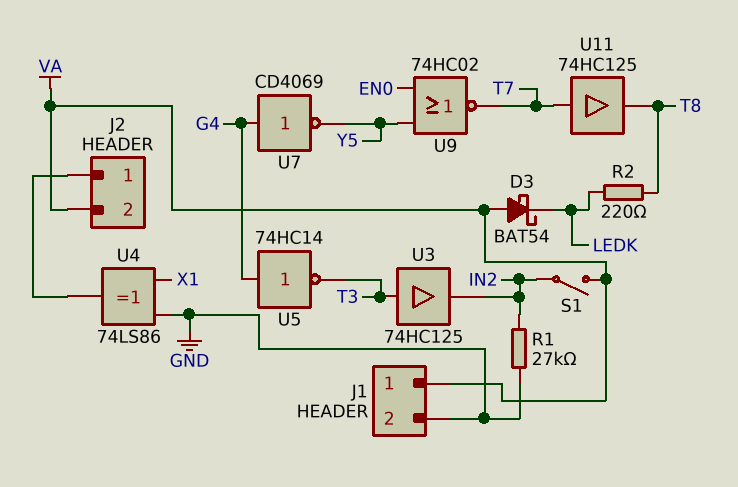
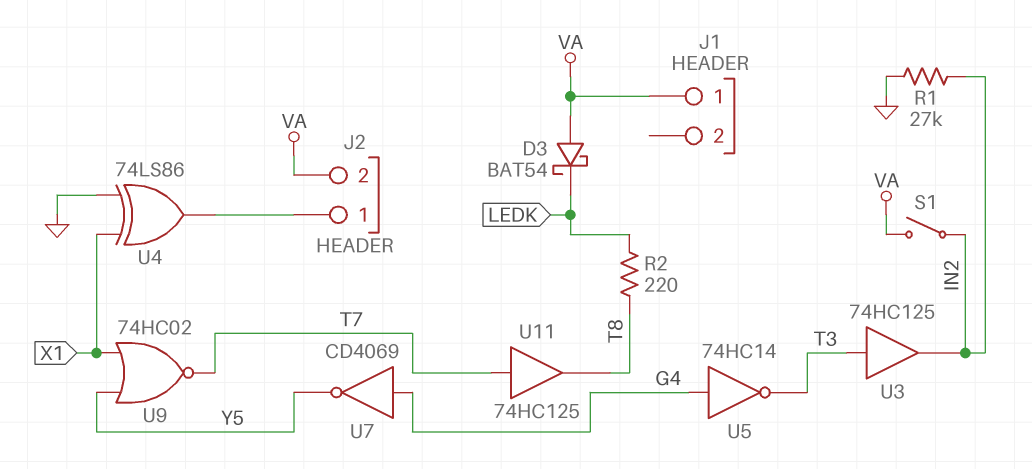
J1 pin 2: GND -> none
U9: NOR 74HC02 (in EN0, in Y5, out T7) -> NOR 74HC02 (in X1, in Y5, out T7)

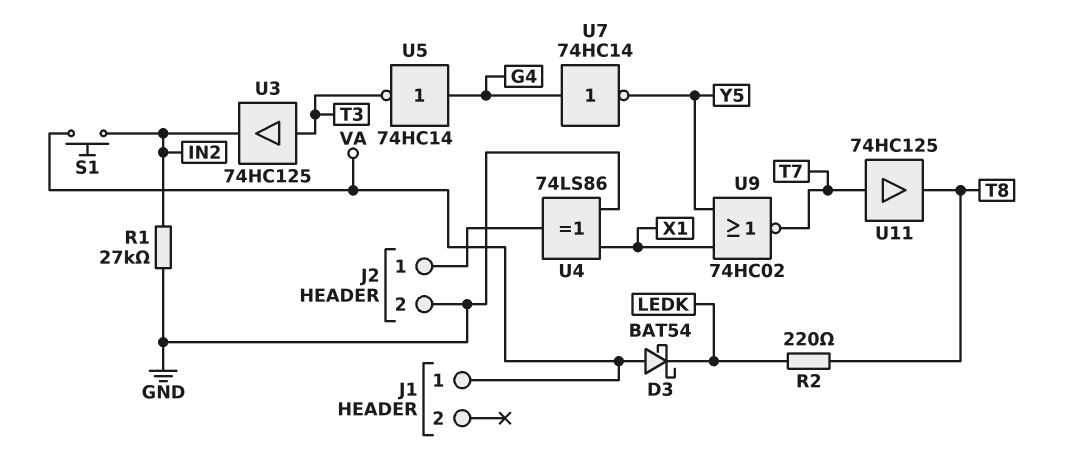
J2 pin 2: VA -> GND
S1: switch (IN2, VA) -> button (IN2, VA)
U7: NOT CD4069 (in G4, out Y5) -> NOT 74HC14 (in G4, out Y5)

